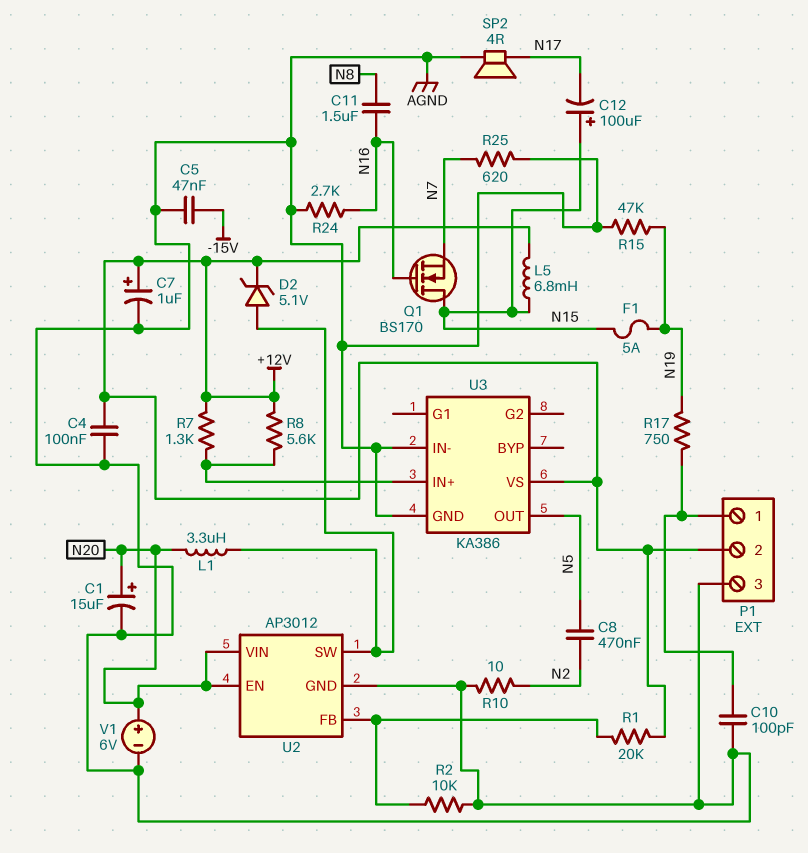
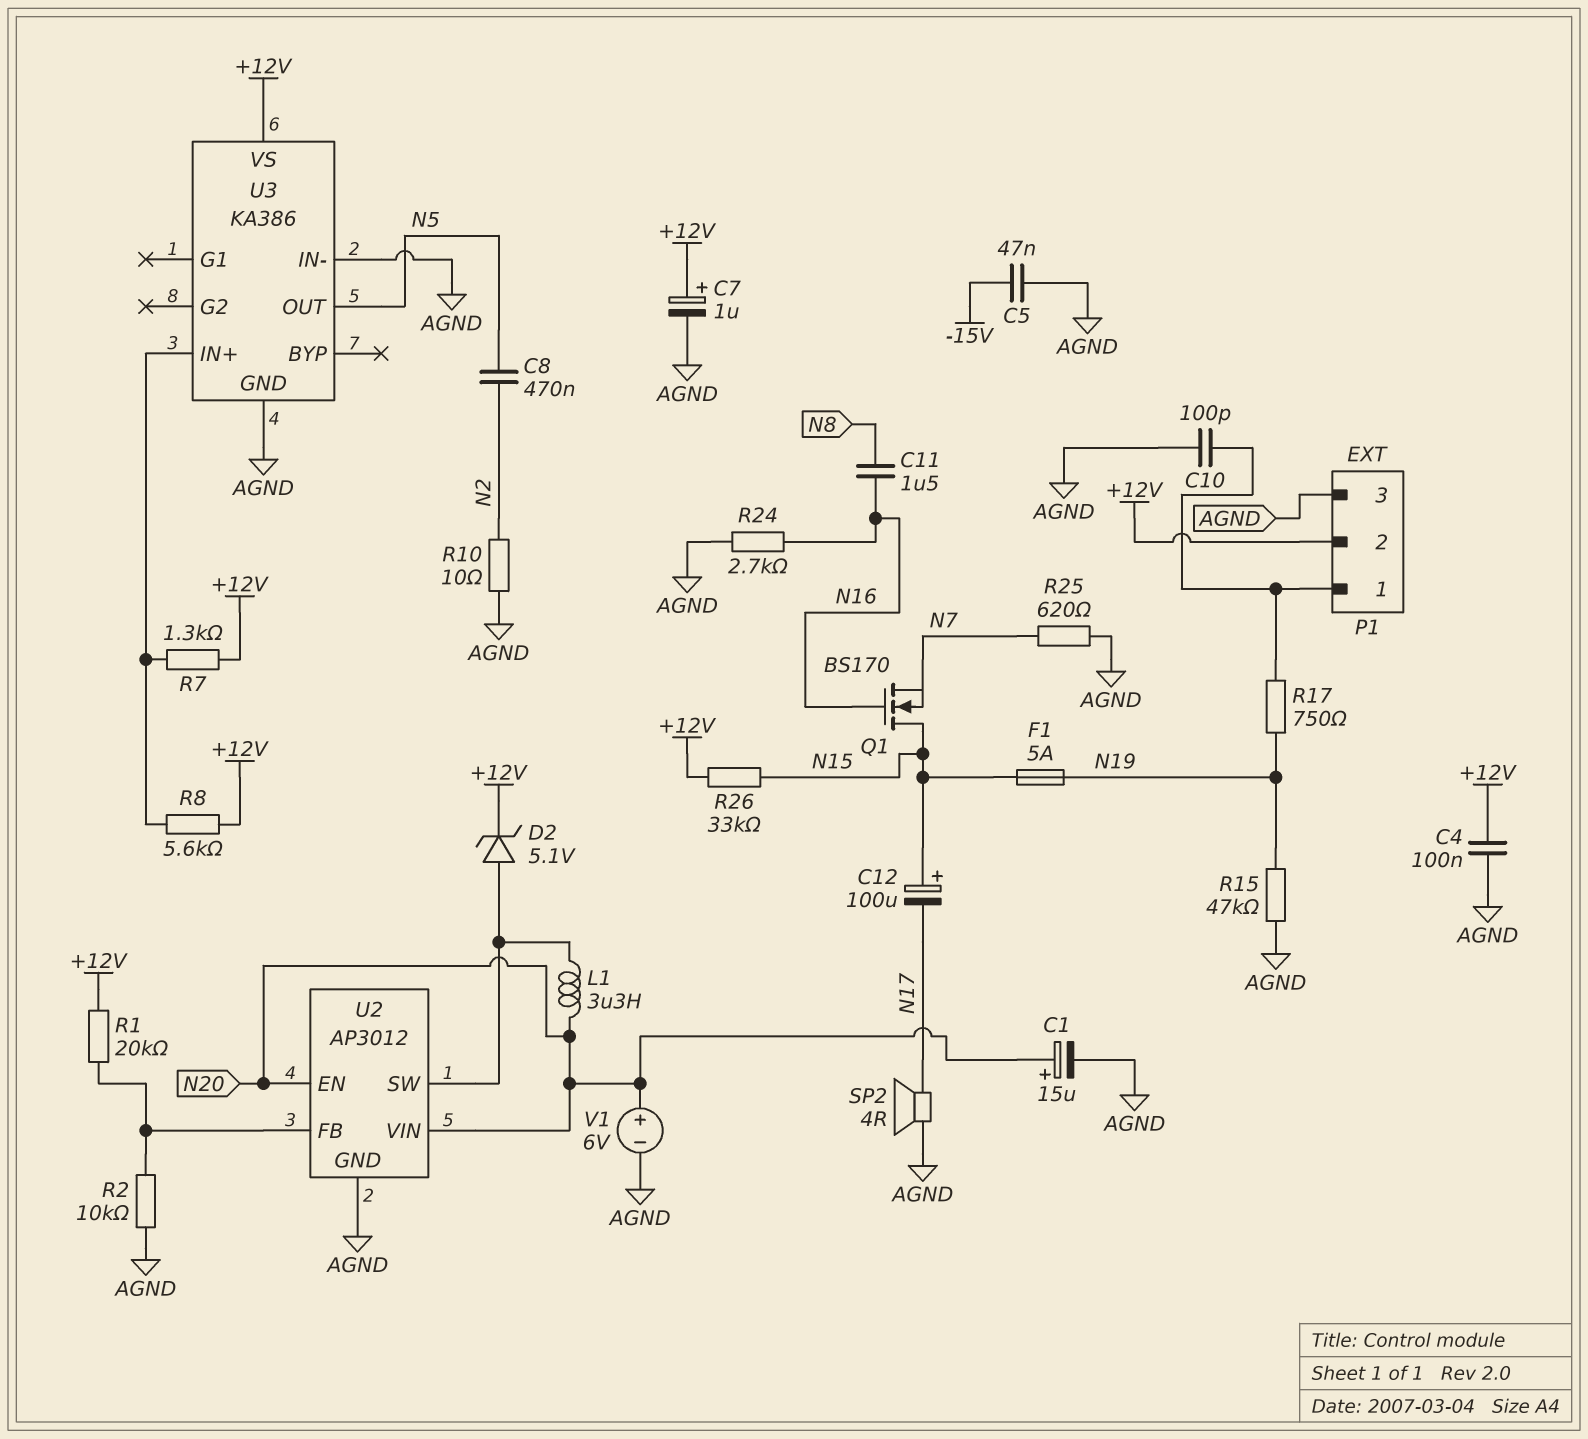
L5: 6.8mH (+12V, N15) -> none
R26: none -> 33k (+12V, N15)

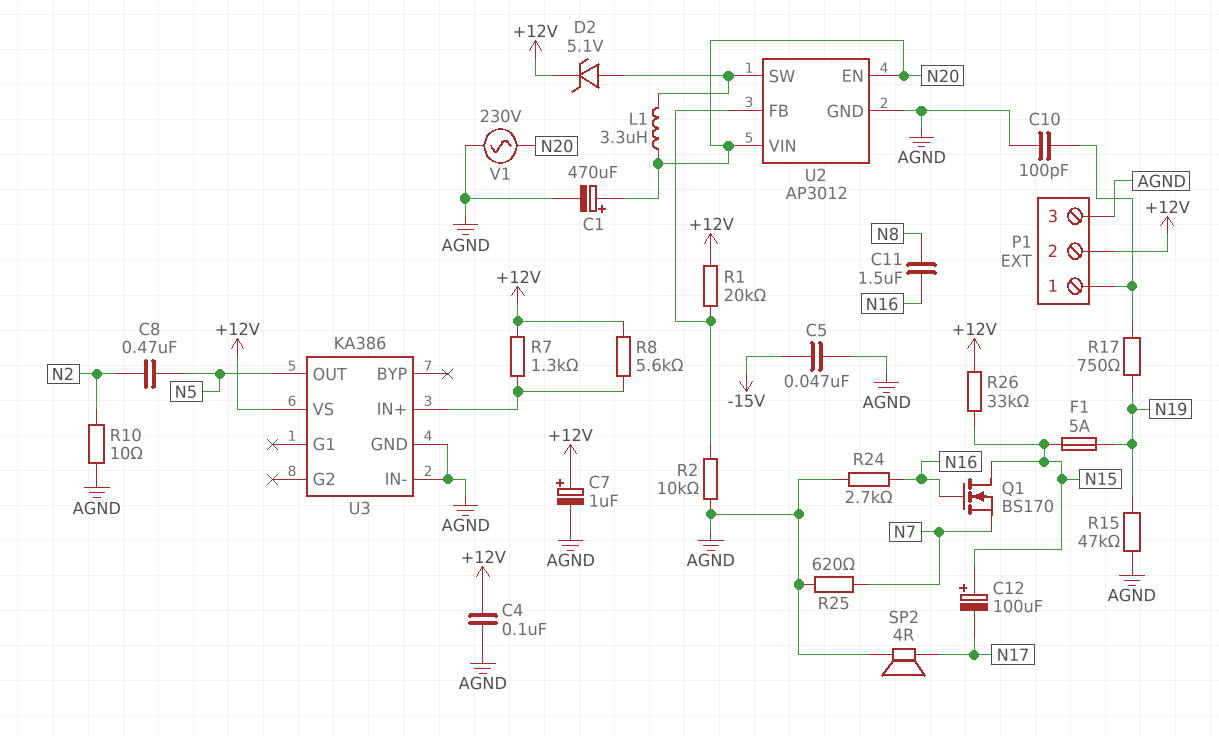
C1: 15uF (plus N20, minus AGND) -> 470uF (plus N20, minus AGND)
V1: 6V (plus N20, minus AGND) -> AC 230V (AGND, N20)

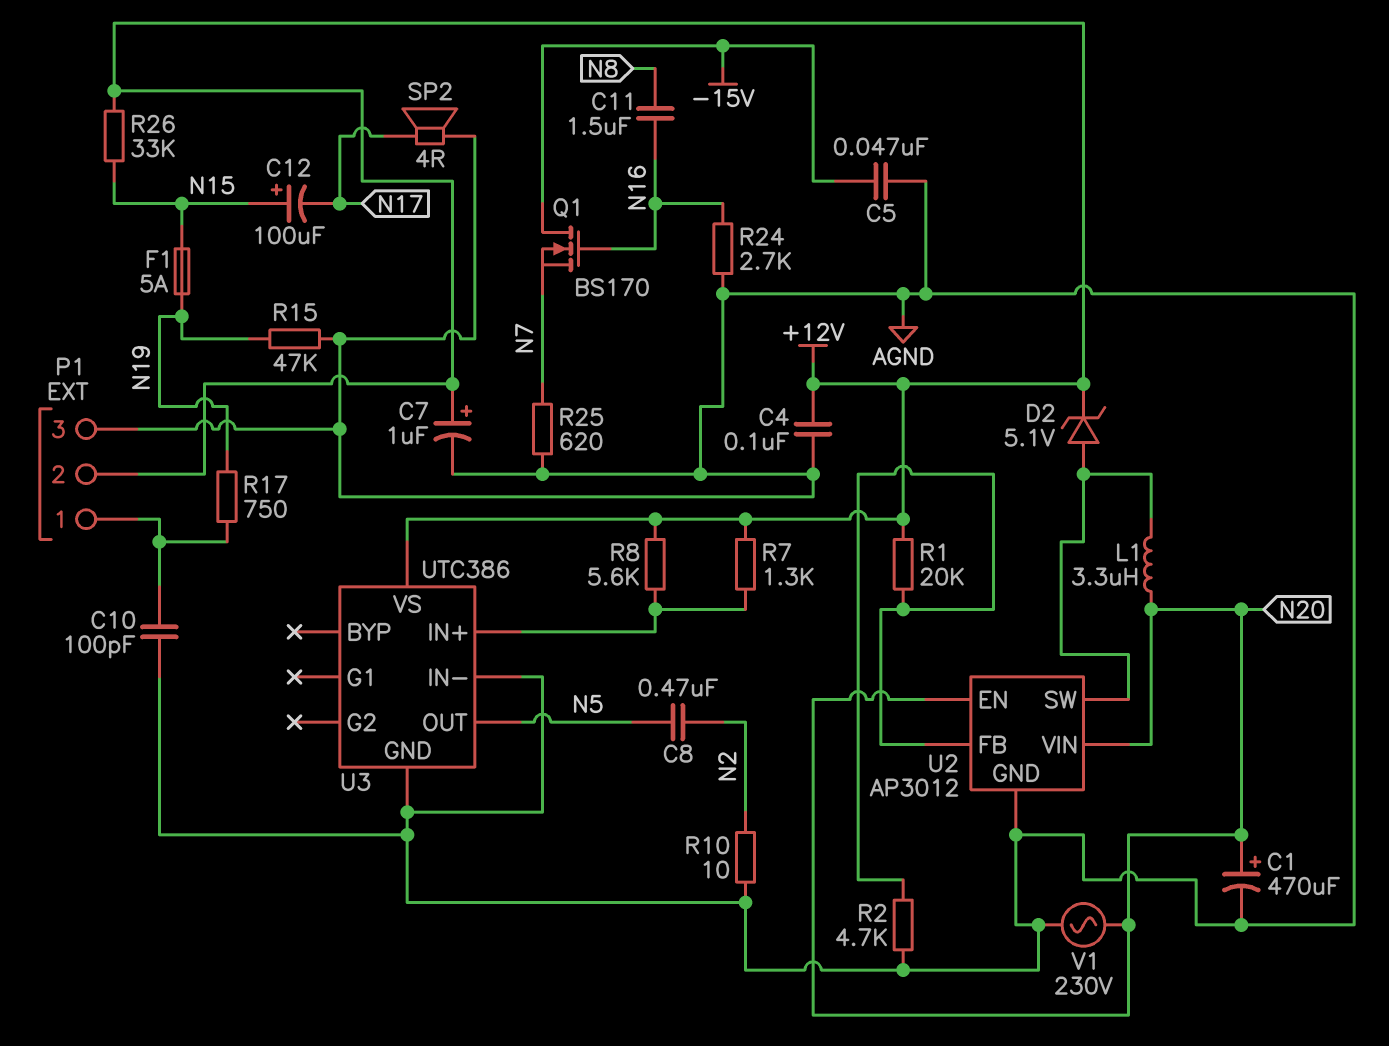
Q1: NMOS BS170 (G N16, D N15, S N7) -> NMOS BS170 (G N16, D -15V, S N7)
R2: 10k (AGND, U2/FB) -> 4.7k (AGND, U2/FB)
U3: KA386 -> UTC386

